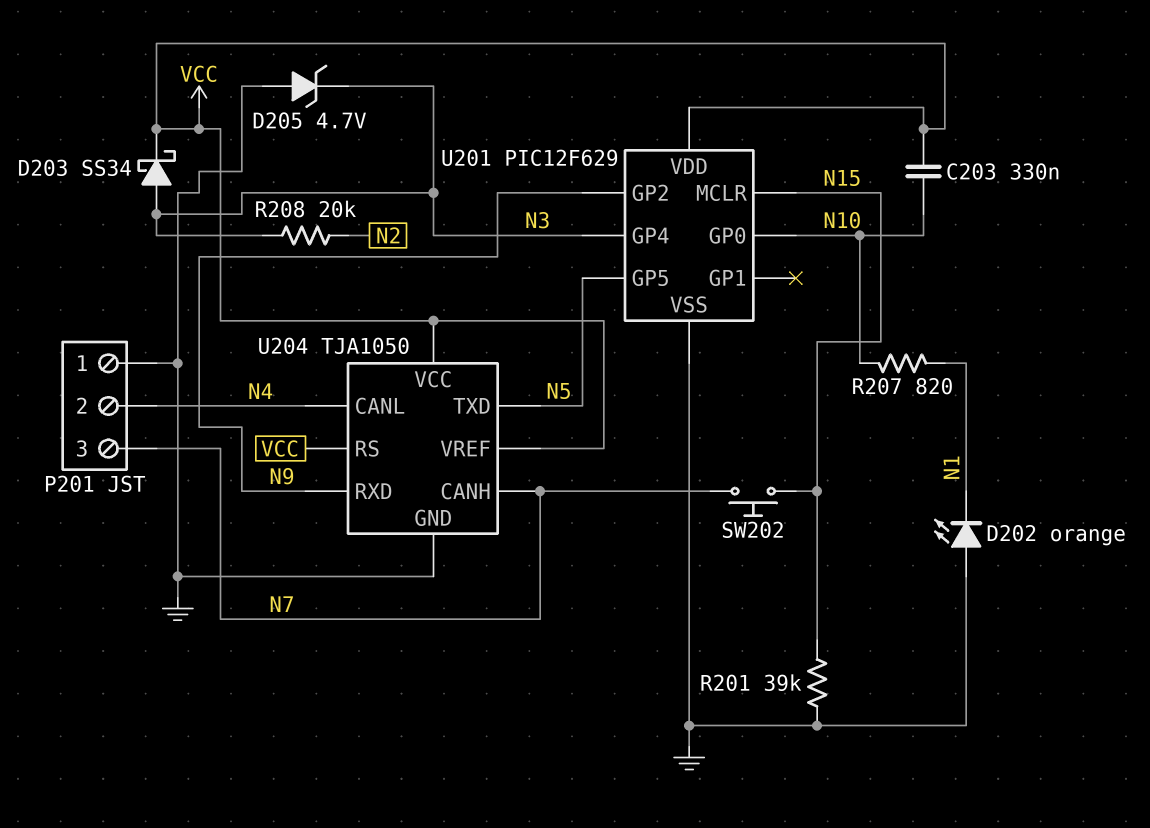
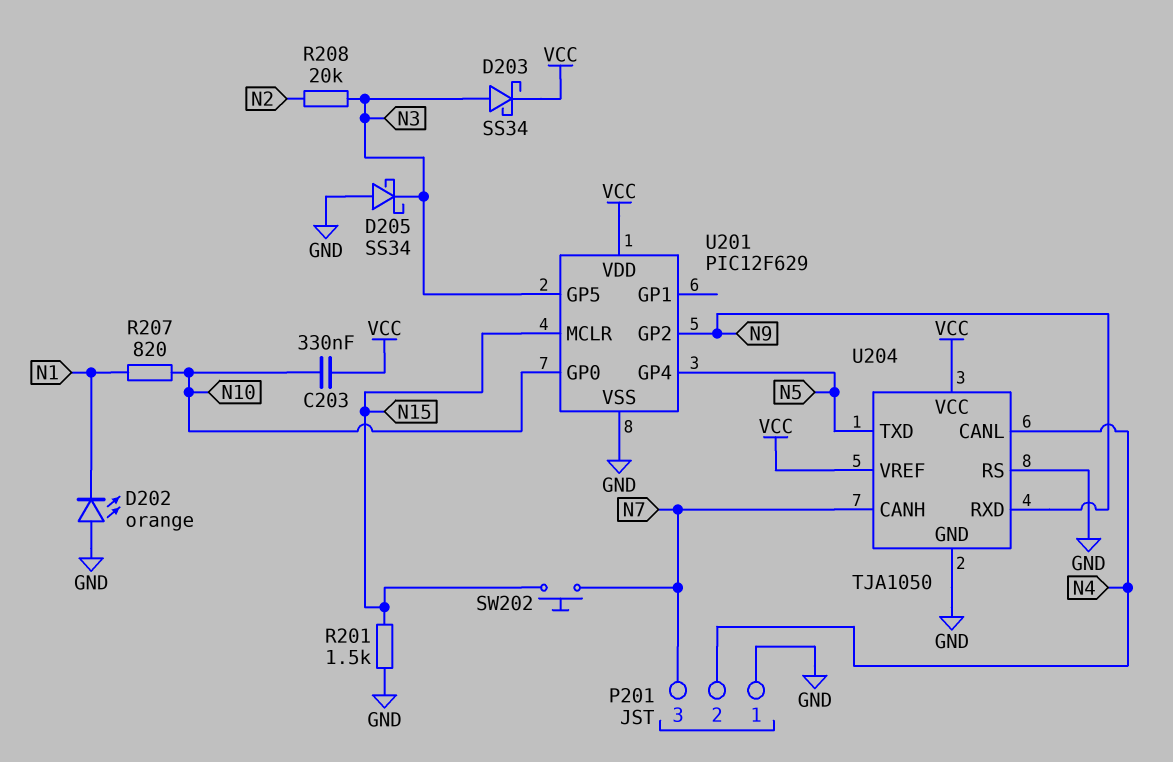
D205: zener 4.7V (A GND, K N3) -> schottky SS34 (A GND, K N3)
R201: 39k (GND, N15) -> 1.5k (GND, N15)
U201 pin GP4: N3 -> N5
U201 pin GP5: N5 -> N3
U204 pin RS: VCC -> GND

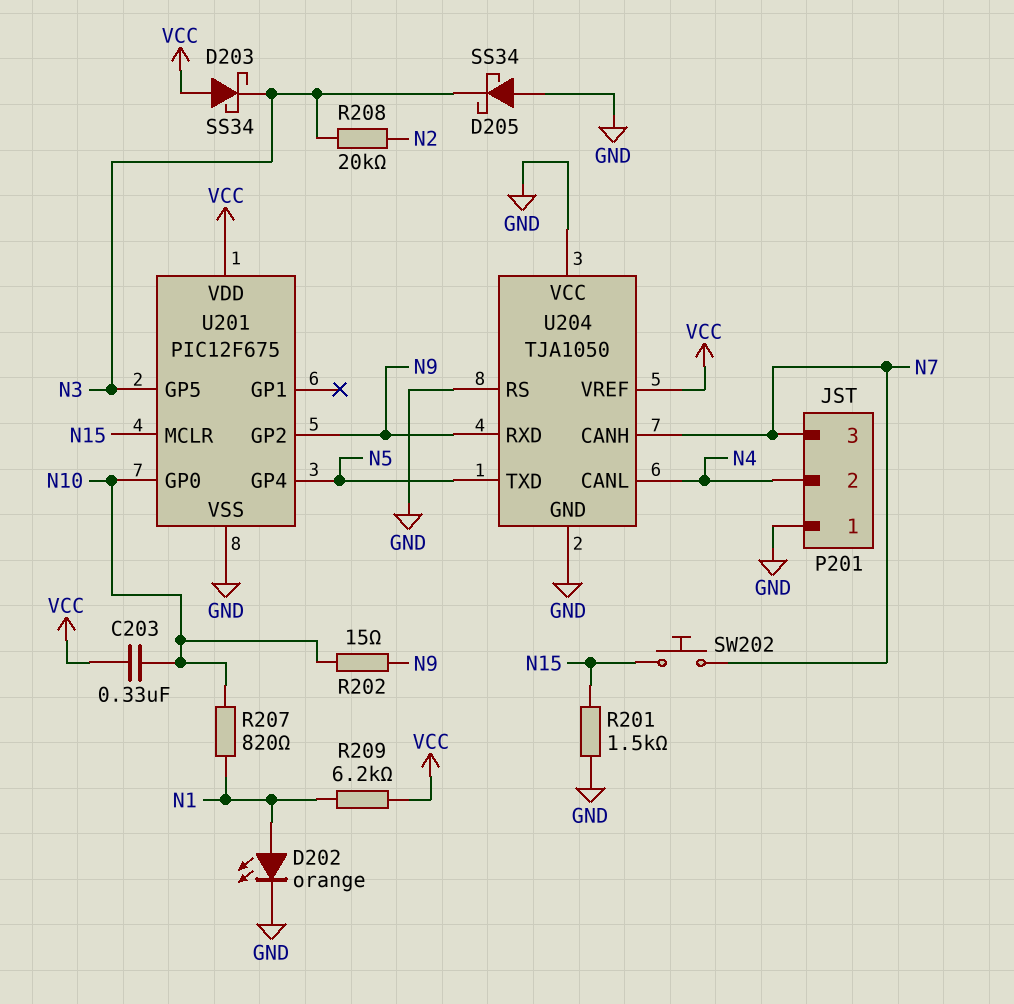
D202: LED orange (A GND, K N1) -> LED orange (A N1, K GND)
D203: schottky SS34 (A N3, K VCC) -> schottky SS34 (A VCC, K N3)
R202: none -> 15 (N9, N10)
R209: none -> 6.2k (N1, VCC)
U201: PIC12F629 -> PIC12F675
U204 pin VCC: VCC -> GND

